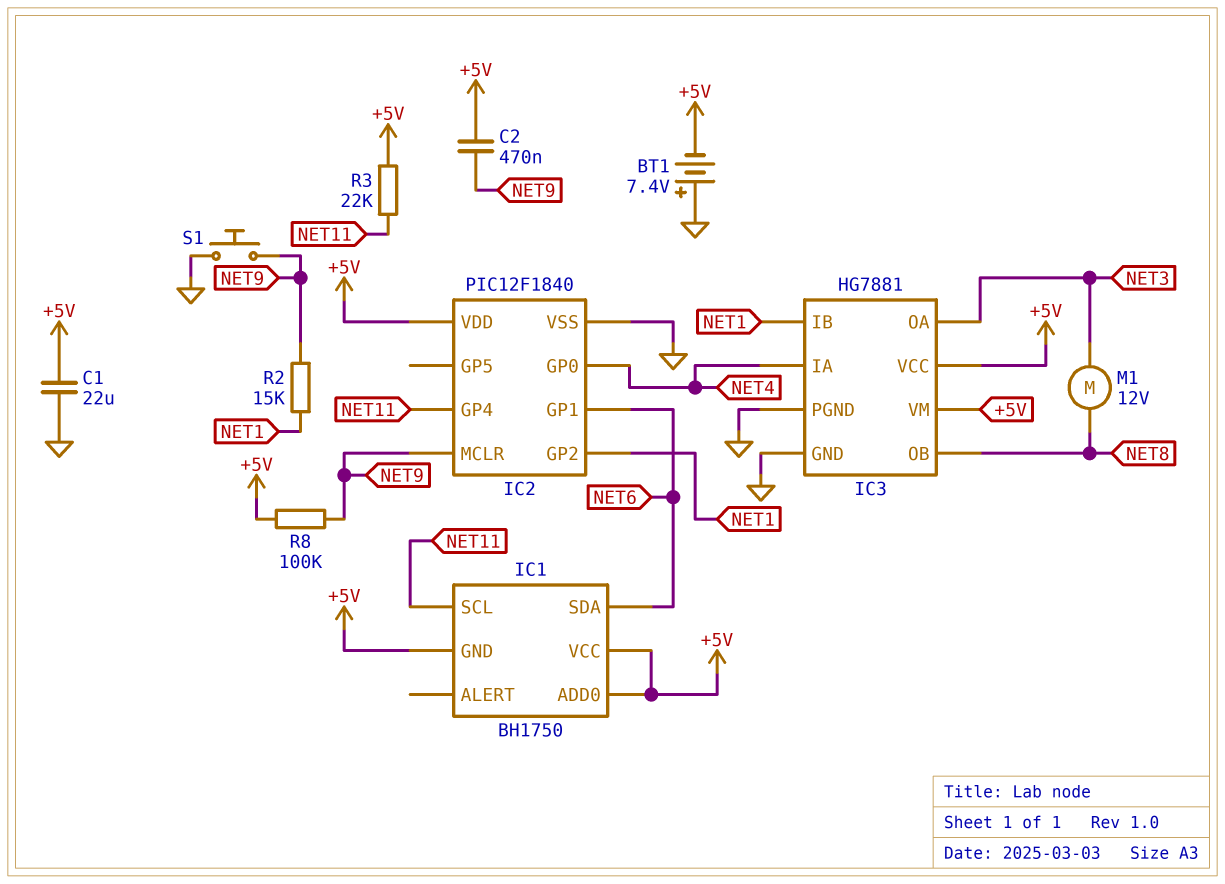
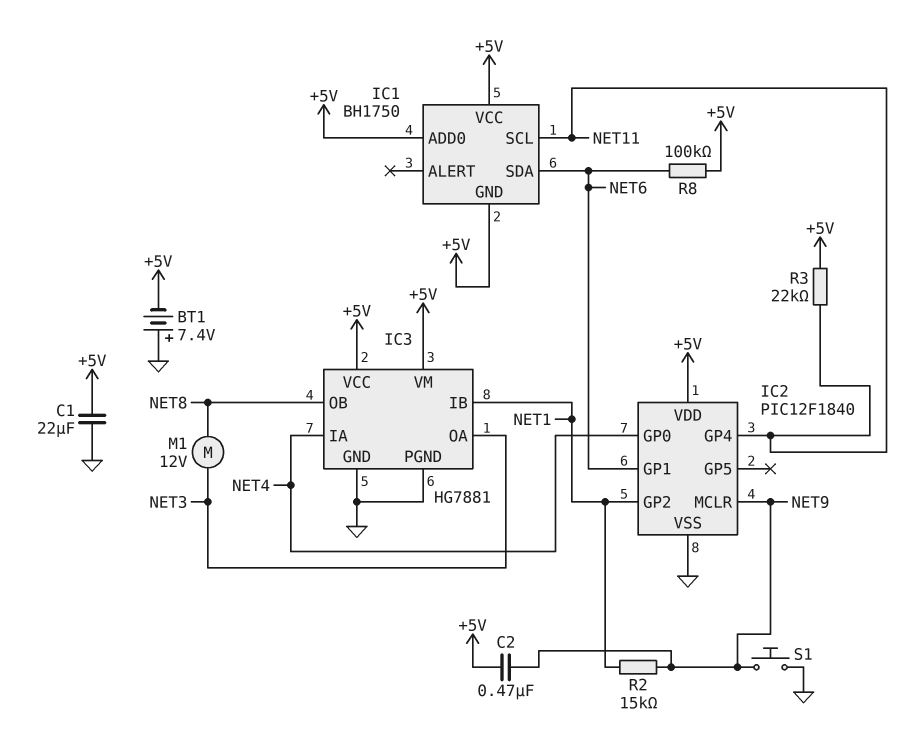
R8: 100k (+5V, NET9) -> 100k (+5V, NET6)

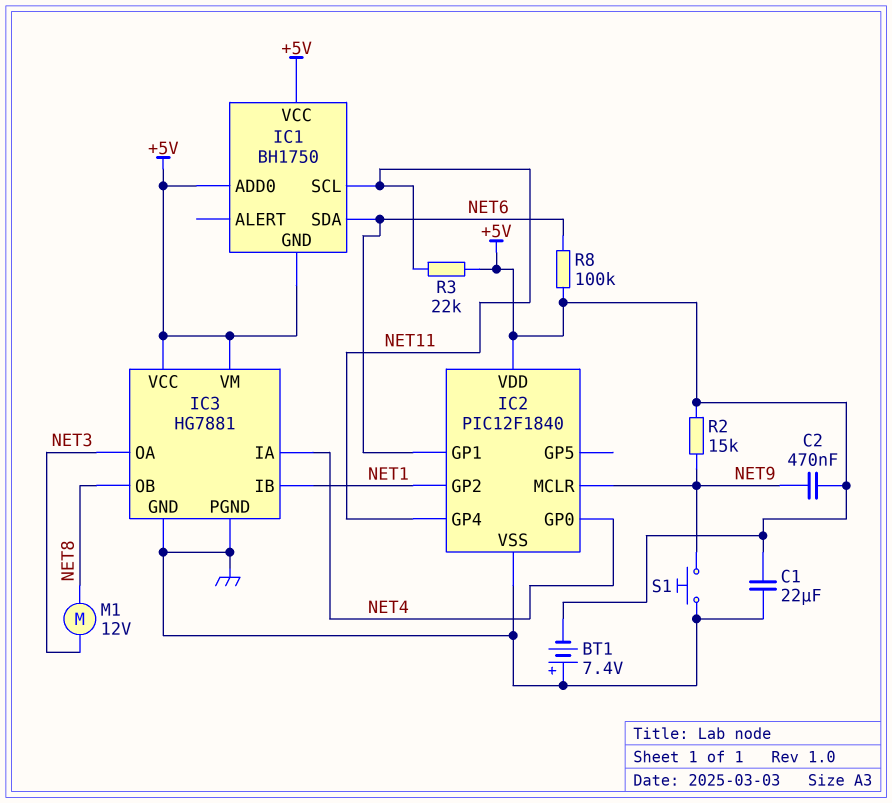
R2: 15k (NET1, NET9) -> 15k (+5V, NET9)

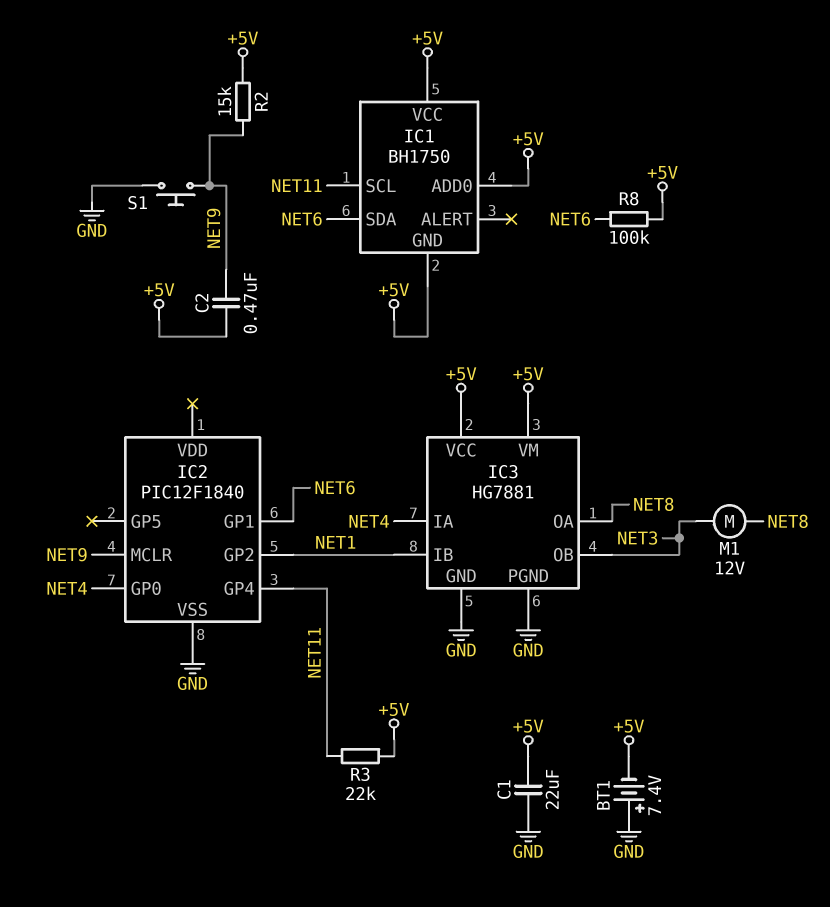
IC2 pin VDD: +5V -> none
IC3 pin OA: NET3 -> NET8
IC3 pin OB: NET8 -> NET3

